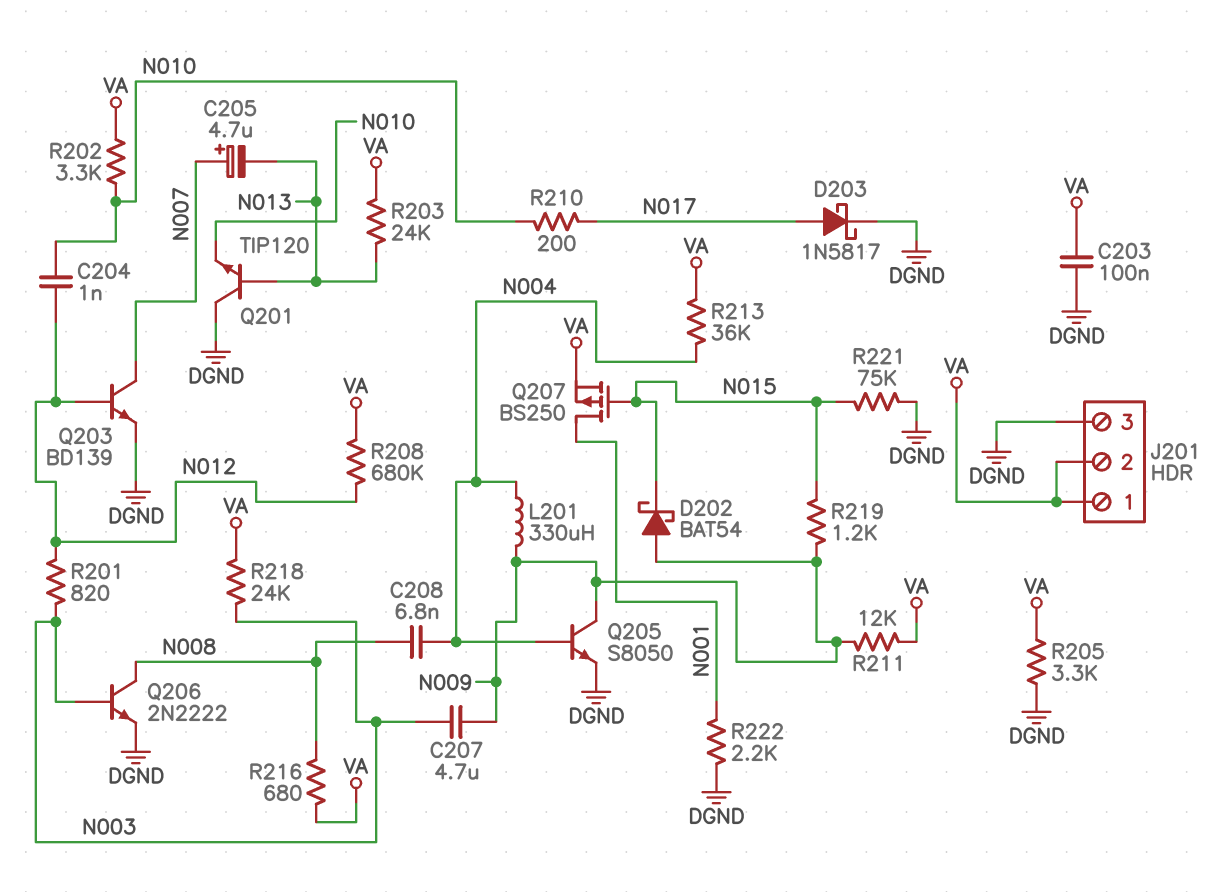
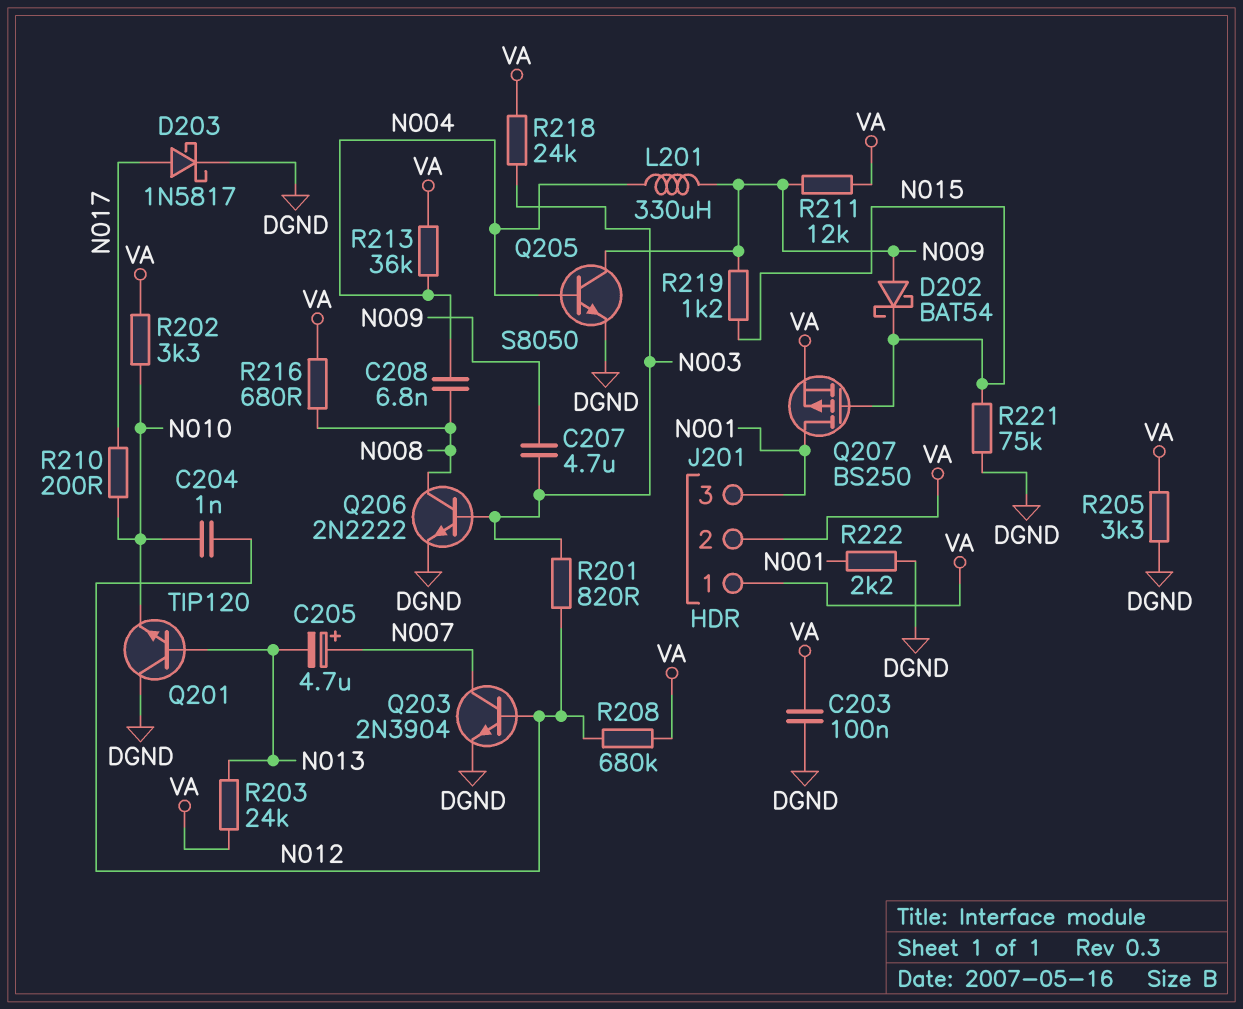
J201 pin 3: DGND -> N001
Q203: NPN BD139 (B N012, C N007, E DGND) -> NPN 2N3904 (B N012, C N007, E DGND)

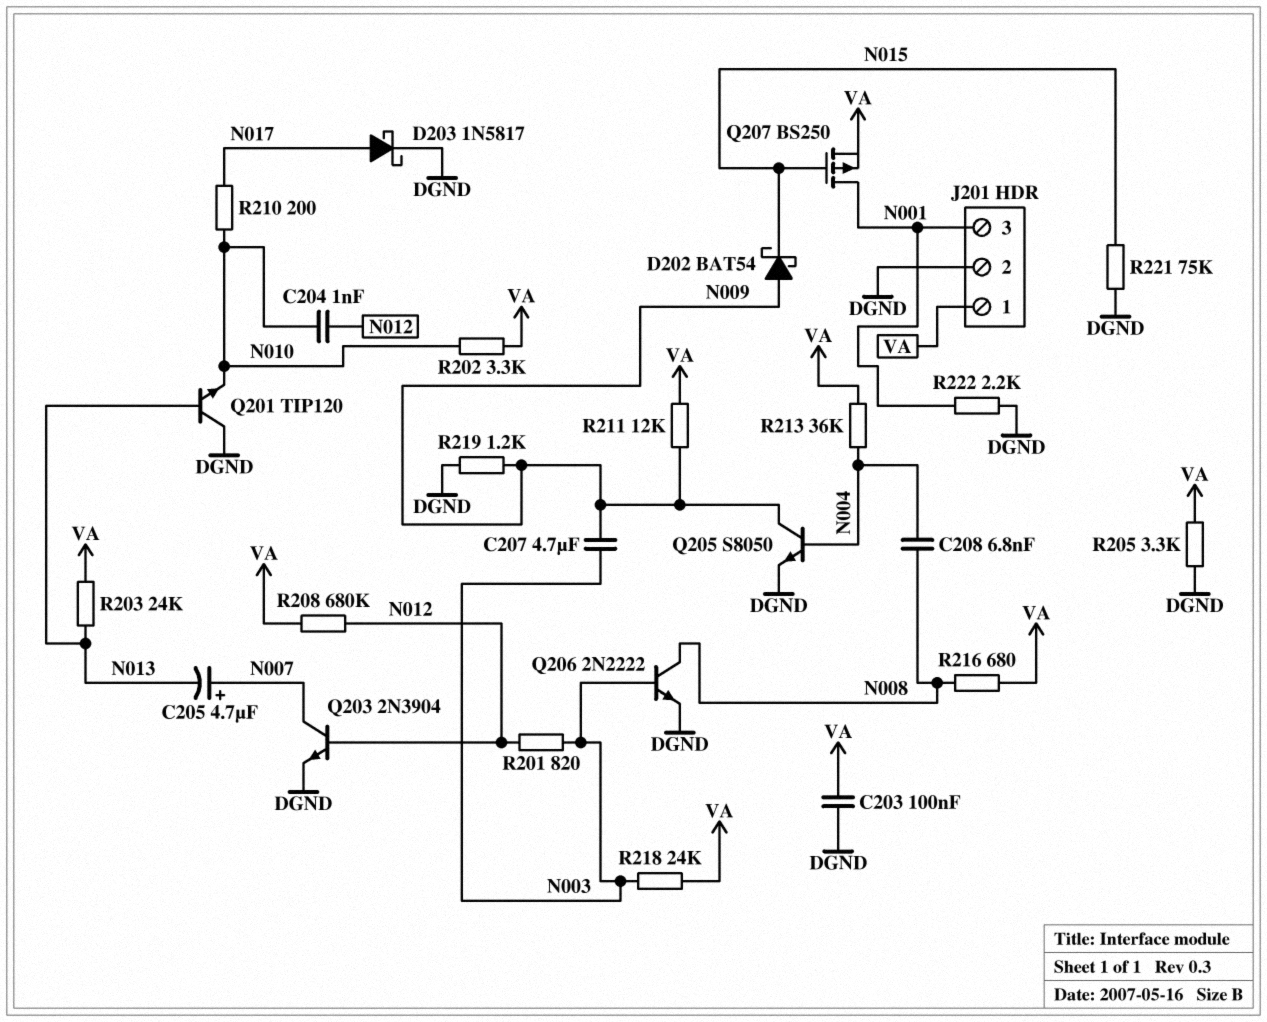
J201 pin 2: VA -> DGND
L201: 330uH (N004, N009) -> none
R219: 1.2k (N009, N015) -> 1.2k (DGND, N009)

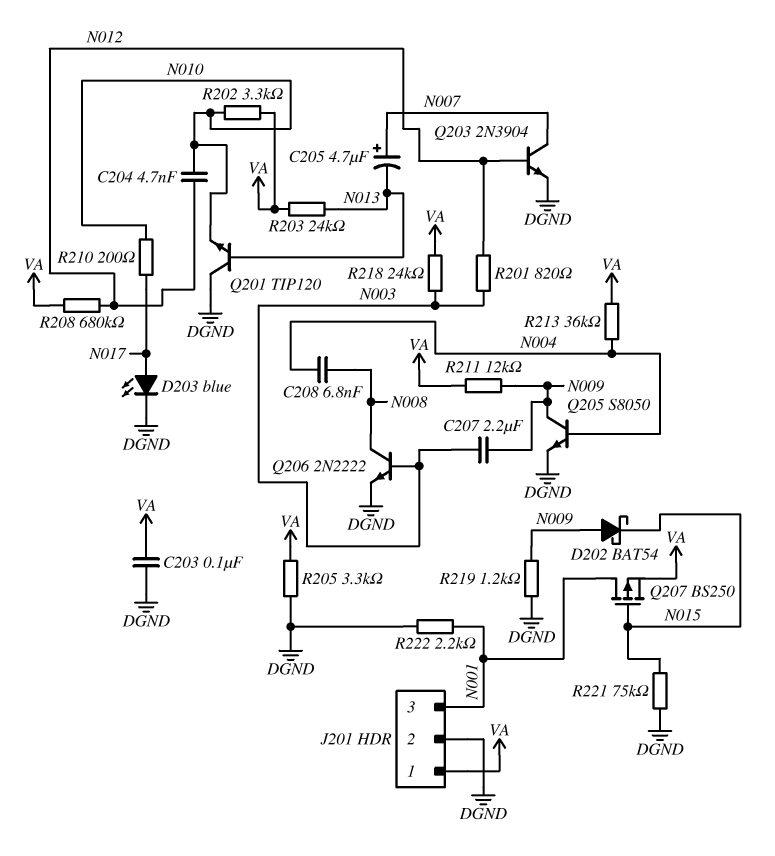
C204: 1nF (N010, N012) -> 4.7nF (N010, N012)
C207: 4.7uF (N003, N009) -> 2.2uF (N003, N009)
D203: schottky 1N5817 (A N017, K DGND) -> LED blue (A N017, K DGND)
R216: 680 (N008, VA) -> none

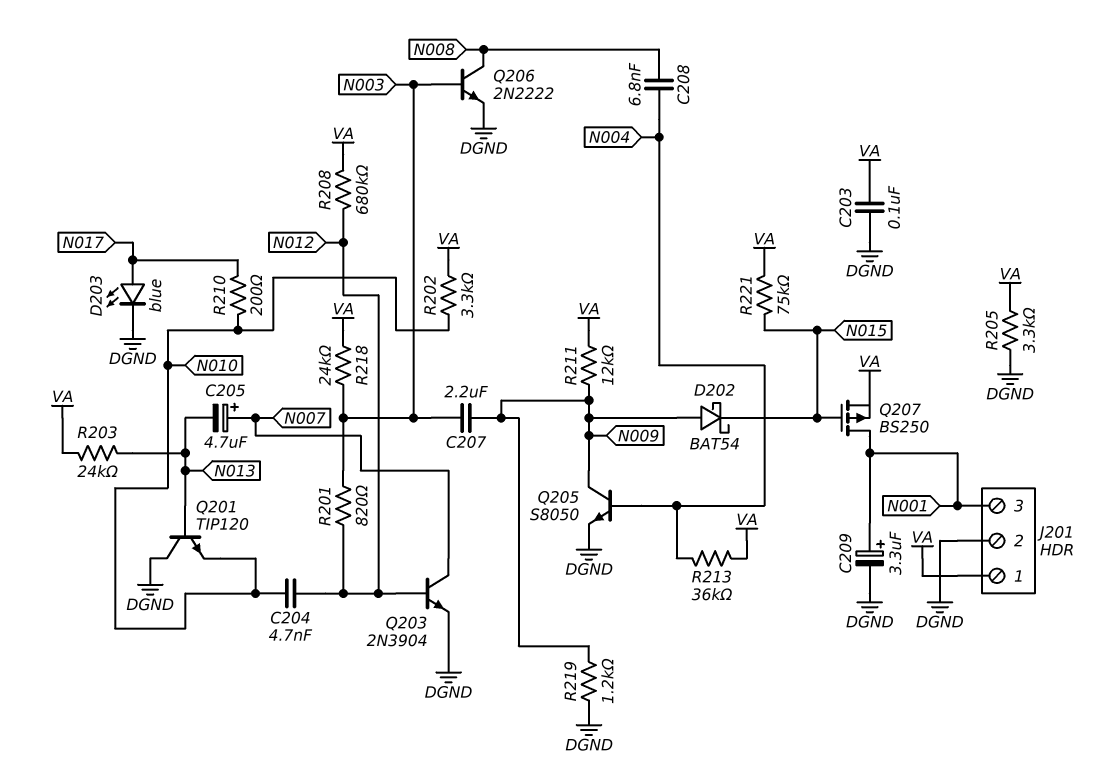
C209: none -> 3.3uF (plus N001, minus DGND)
R221: 75k (DGND, N015) -> 75k (N015, VA)
R222: 2.2k (DGND, N001) -> none

